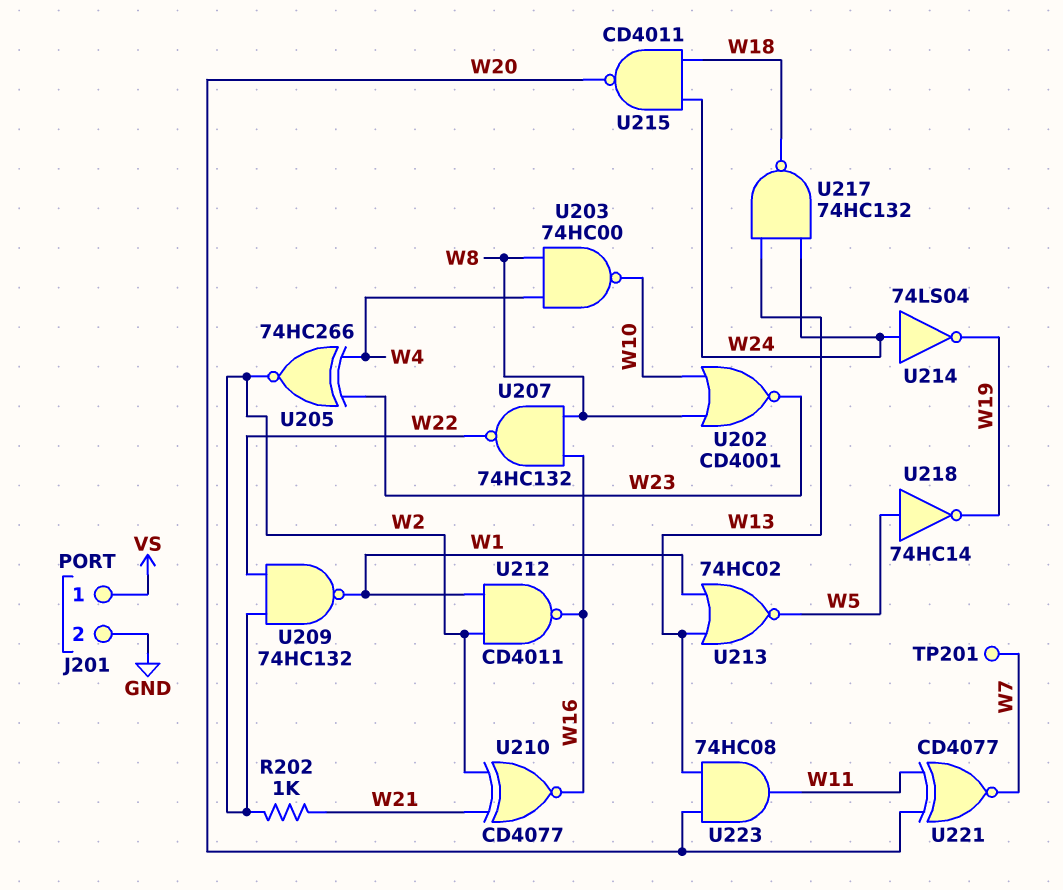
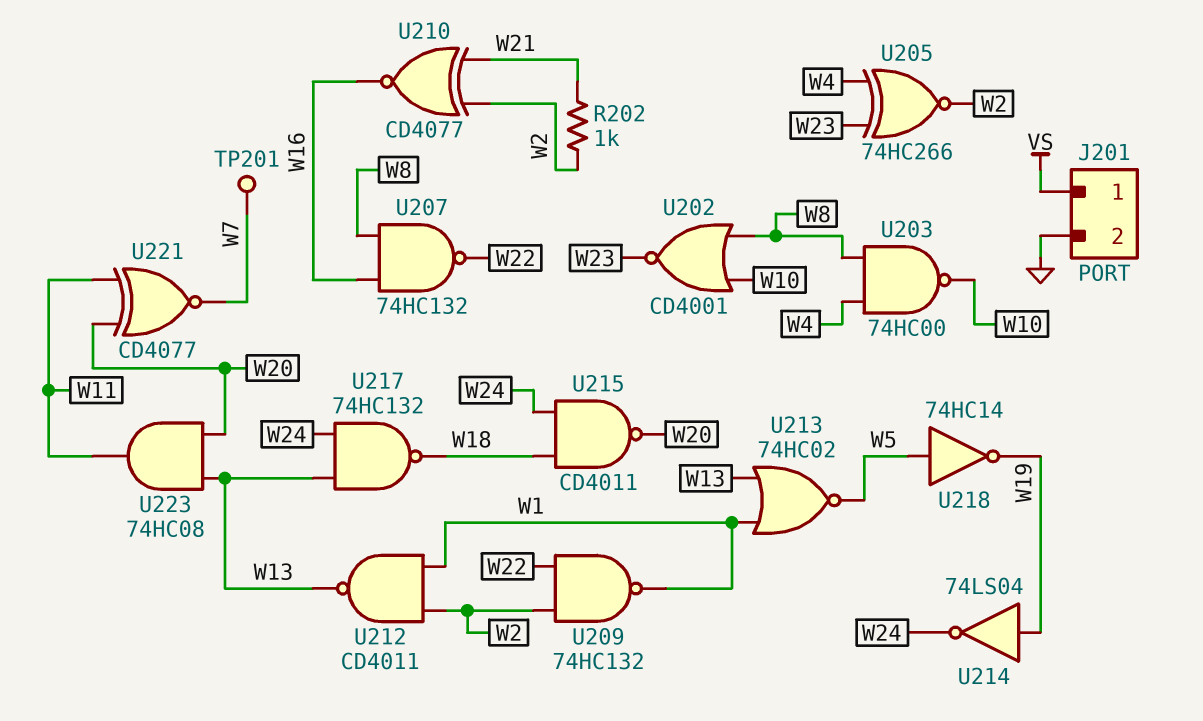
U212: NAND CD4011 (in W1, in W2, out W16) -> NAND CD4011 (in W1, in W2, out W13)
U214: NOT 74LS04 (in W24, out W19) -> NOT 74LS04 (in W19, out W24)

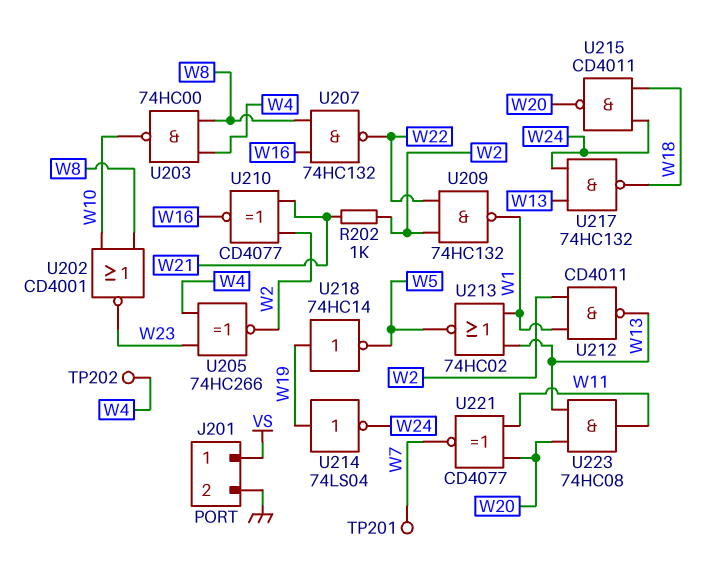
TP202: none -> test point (W4)
U218: NOT 74HC14 (in W5, out W19) -> NOT 74HC14 (in W19, out W5)

